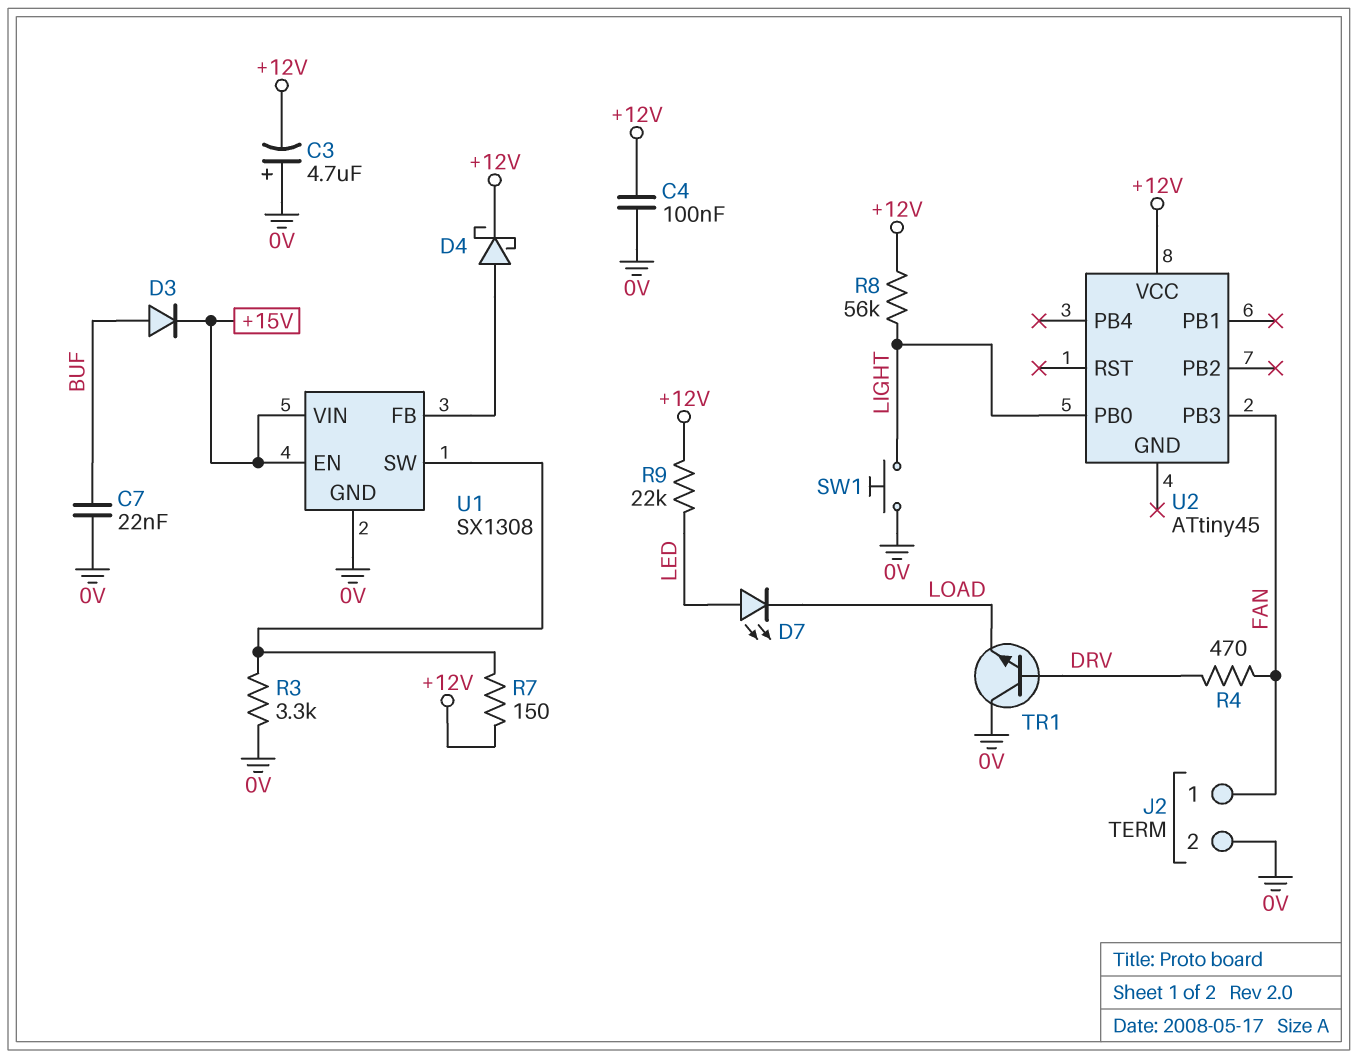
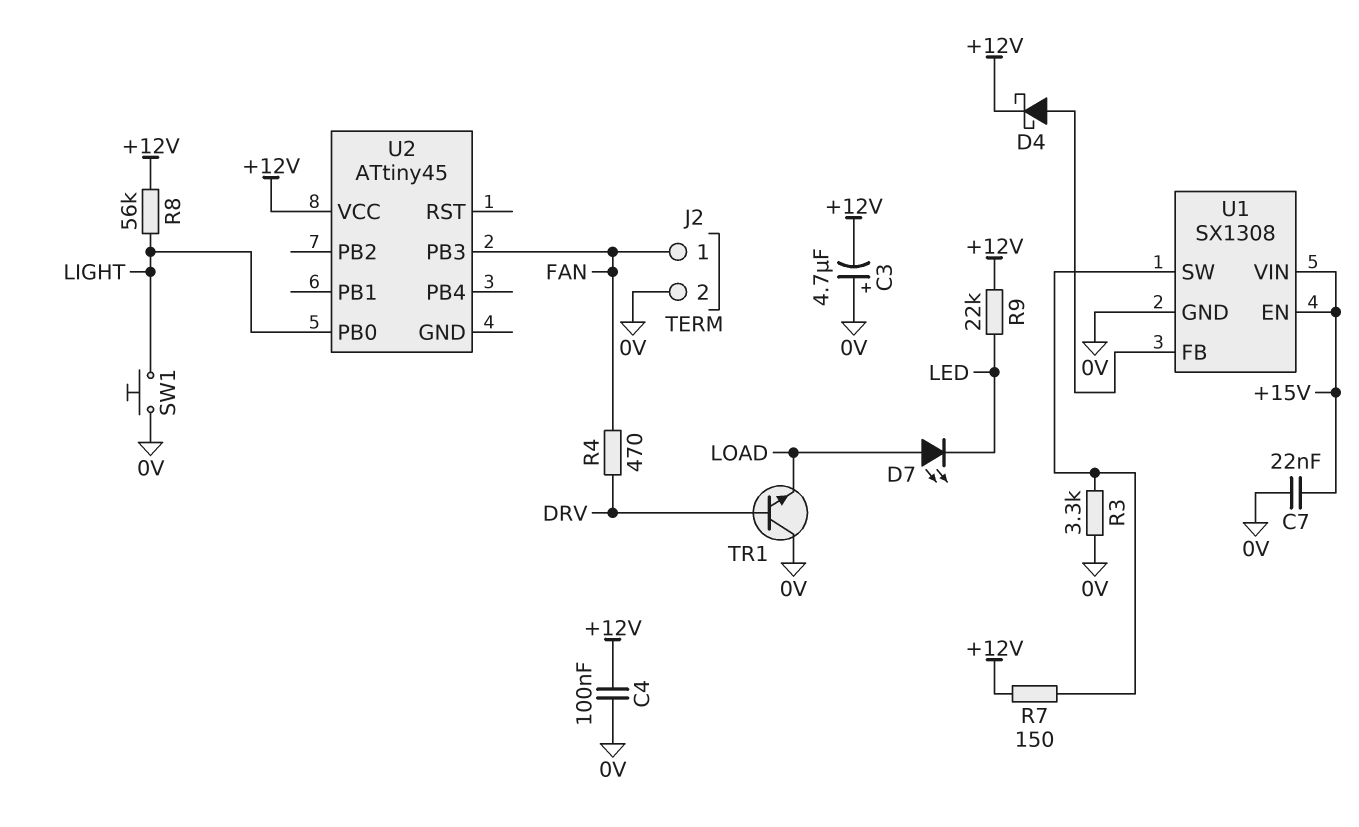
C7: 22nF (0V, BUF) -> 22nF (+15V, 0V)
D3: diode (A BUF, K +15V) -> none
D7: LED (A LED, K LOAD) -> LED (A LOAD, K LED)

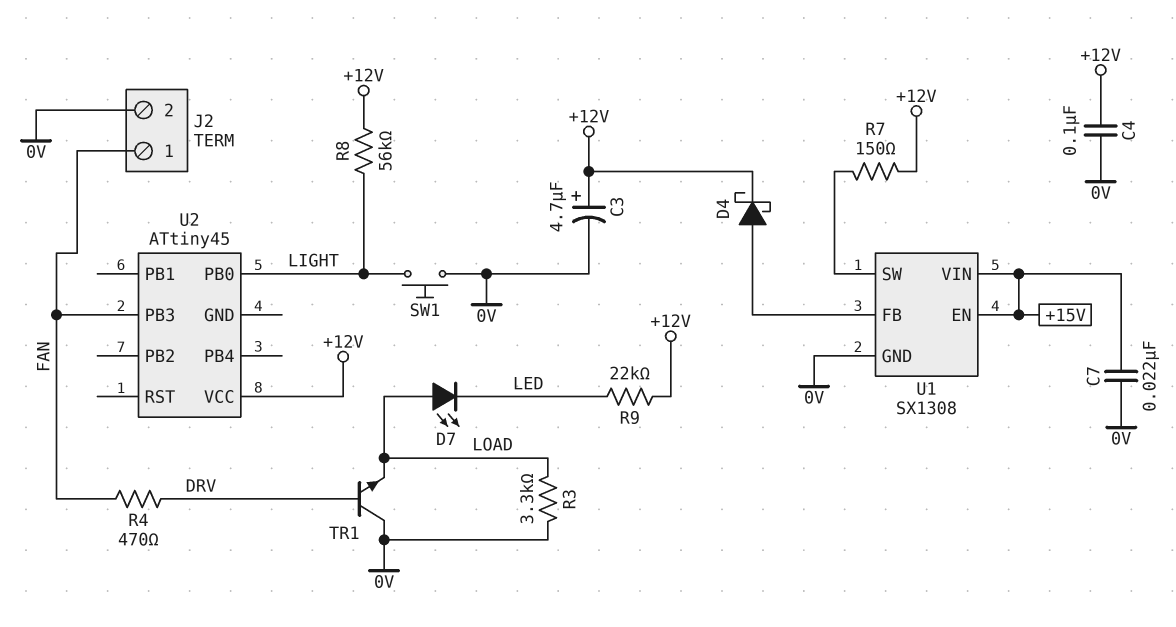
C3: 4.7uF (plus 0V, minus +12V) -> 4.7uF (plus +12V, minus 0V)
R3: 3.3k (0V, U1/SW) -> 3.3k (0V, LOAD)

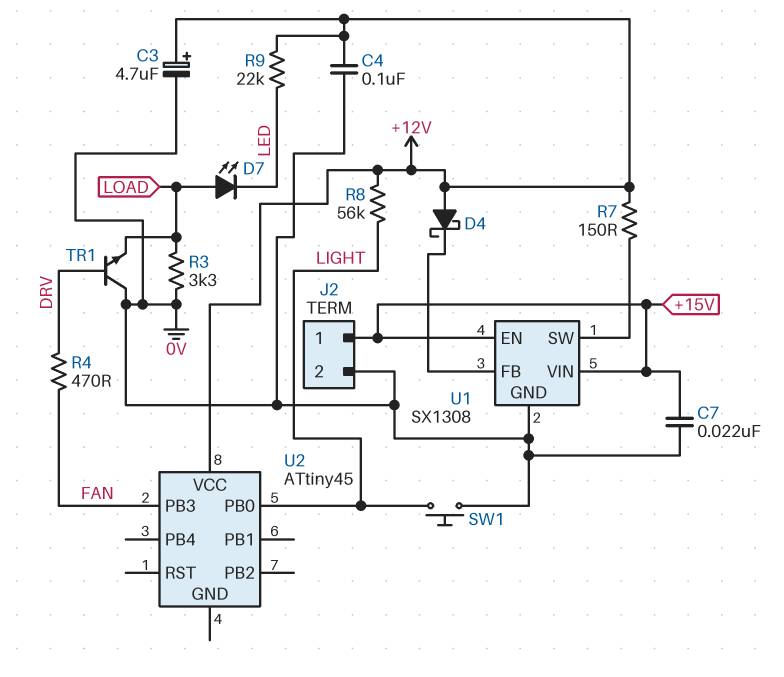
D4: schottky (A U1/FB, K +12V) -> schottky (A +12V, K U1/FB)
J2 pin 1: FAN -> +15V

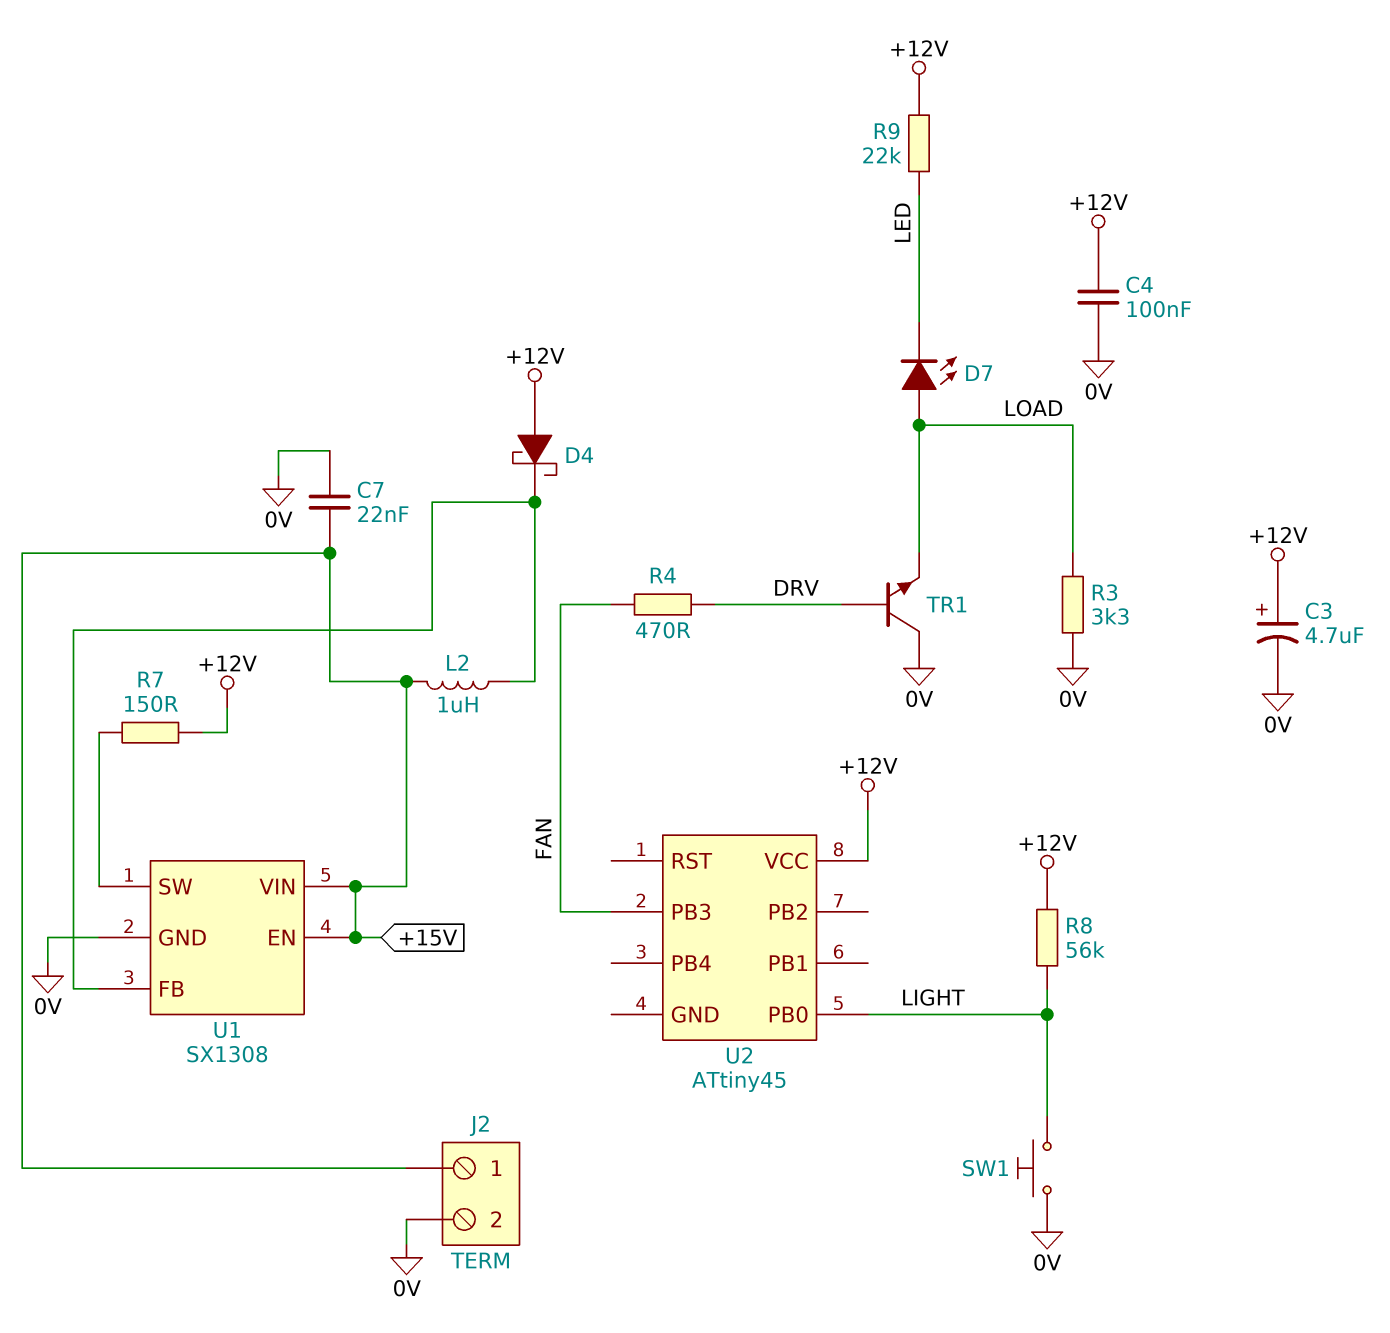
L2: none -> 1uH (+15V, U1/FB)

